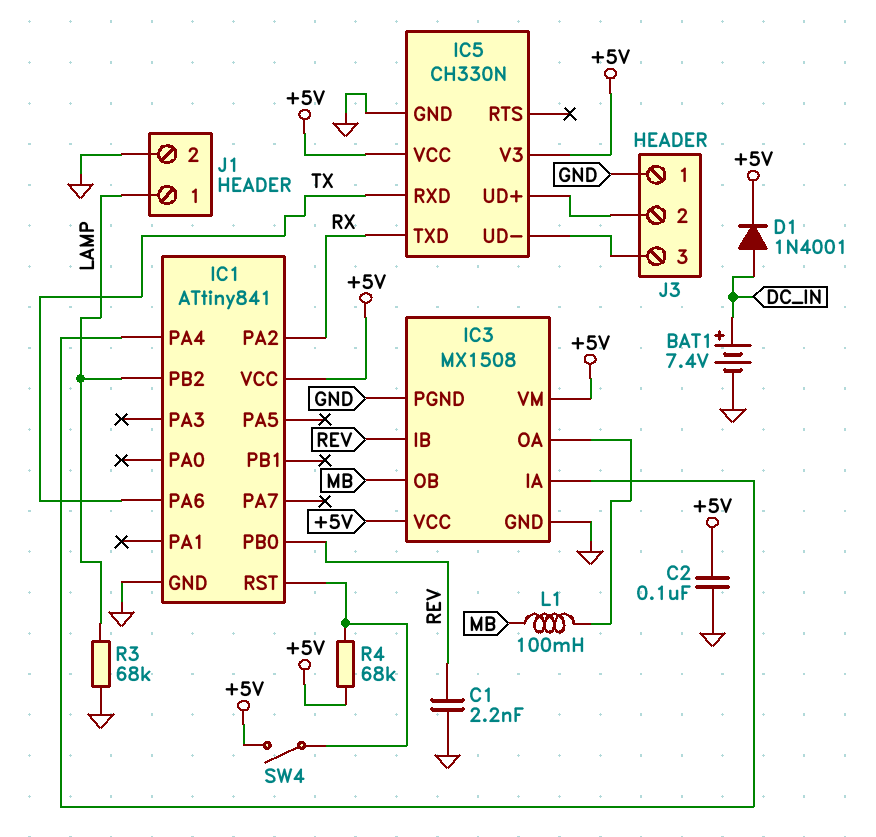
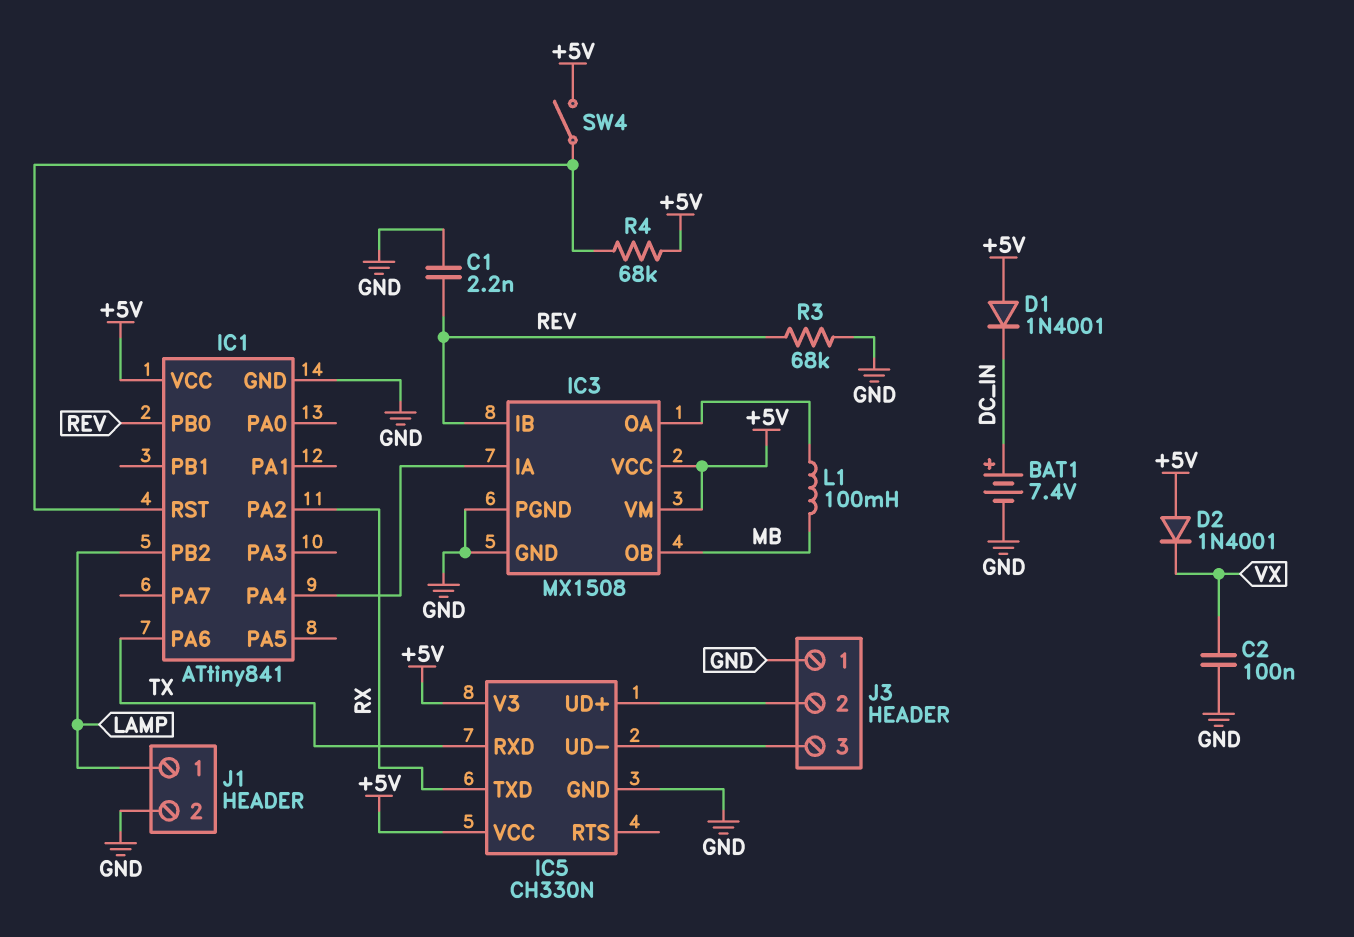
C2: 100nF (+5V, GND) -> 100nF (GND, VX)
D1: diode 1N4001 (A DC_IN, K +5V) -> diode 1N4001 (A +5V, K DC_IN)
D2: none -> diode 1N4001 (A +5V, K VX)
R3: 68k (GND, LAMP) -> 68k (GND, REV)

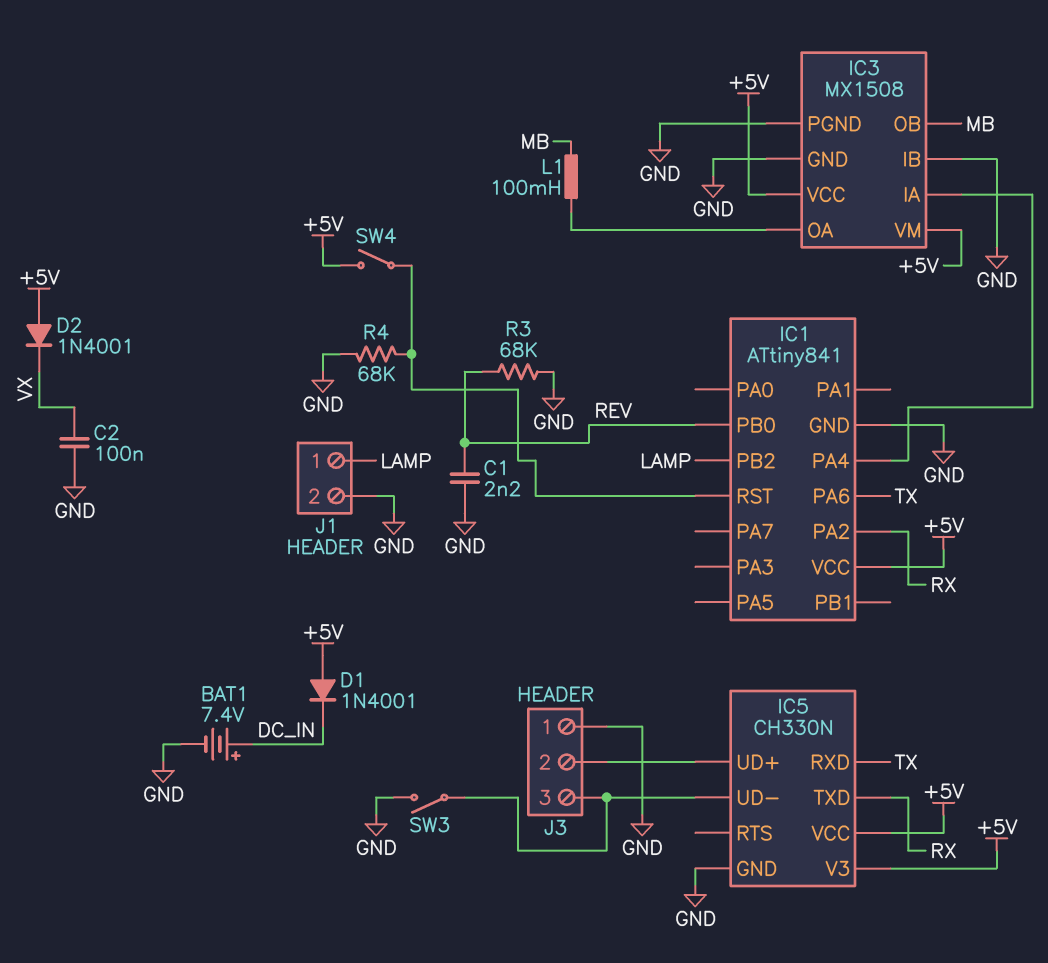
IC3 pin IB: REV -> GND
R4: 68k (+5V, IC1/RST) -> 68k (GND, IC1/RST)
SW3: none -> switch (GND, IC5/UD-)

